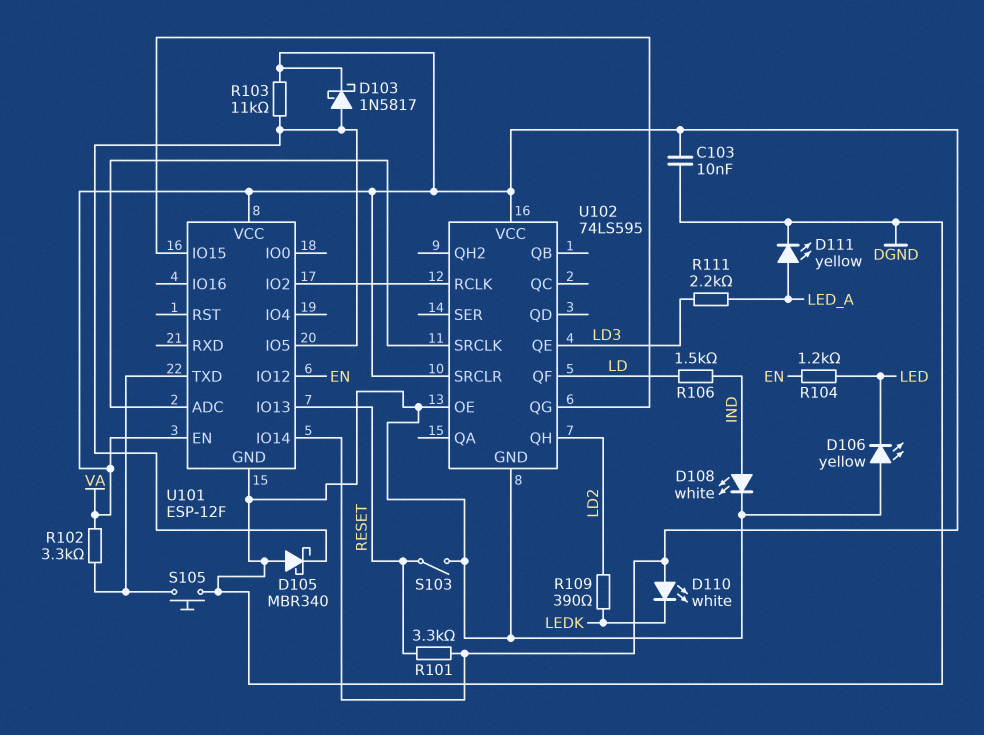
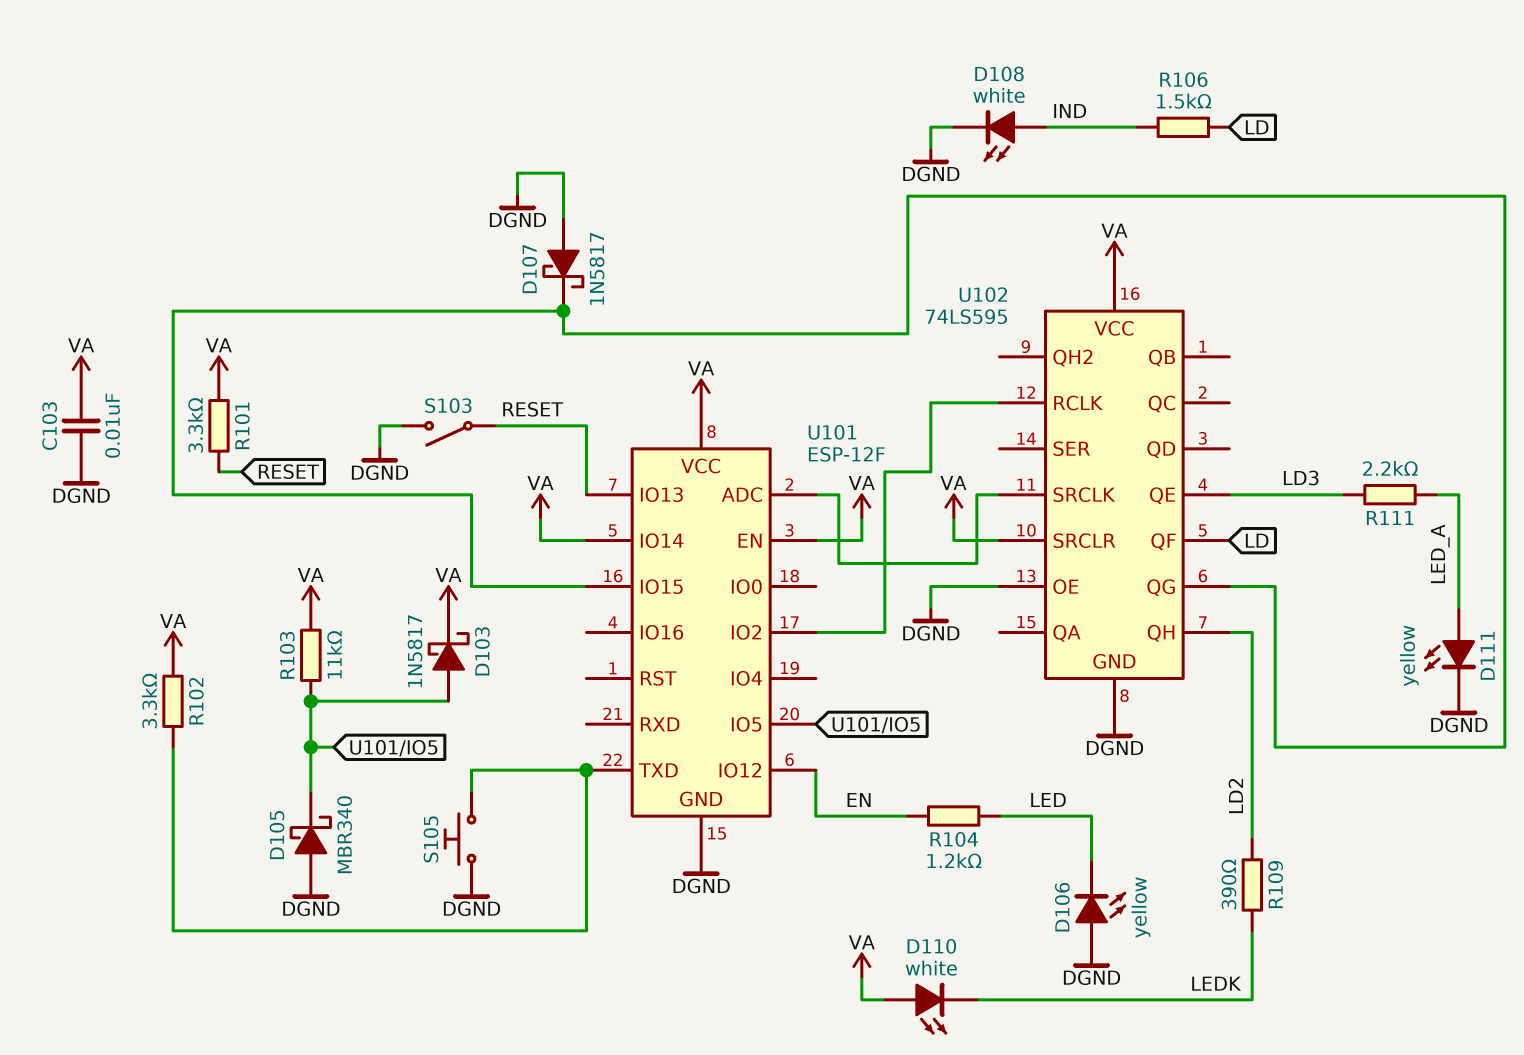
D107: none -> schottky 1N5817 (A DGND, K U101/IO15)

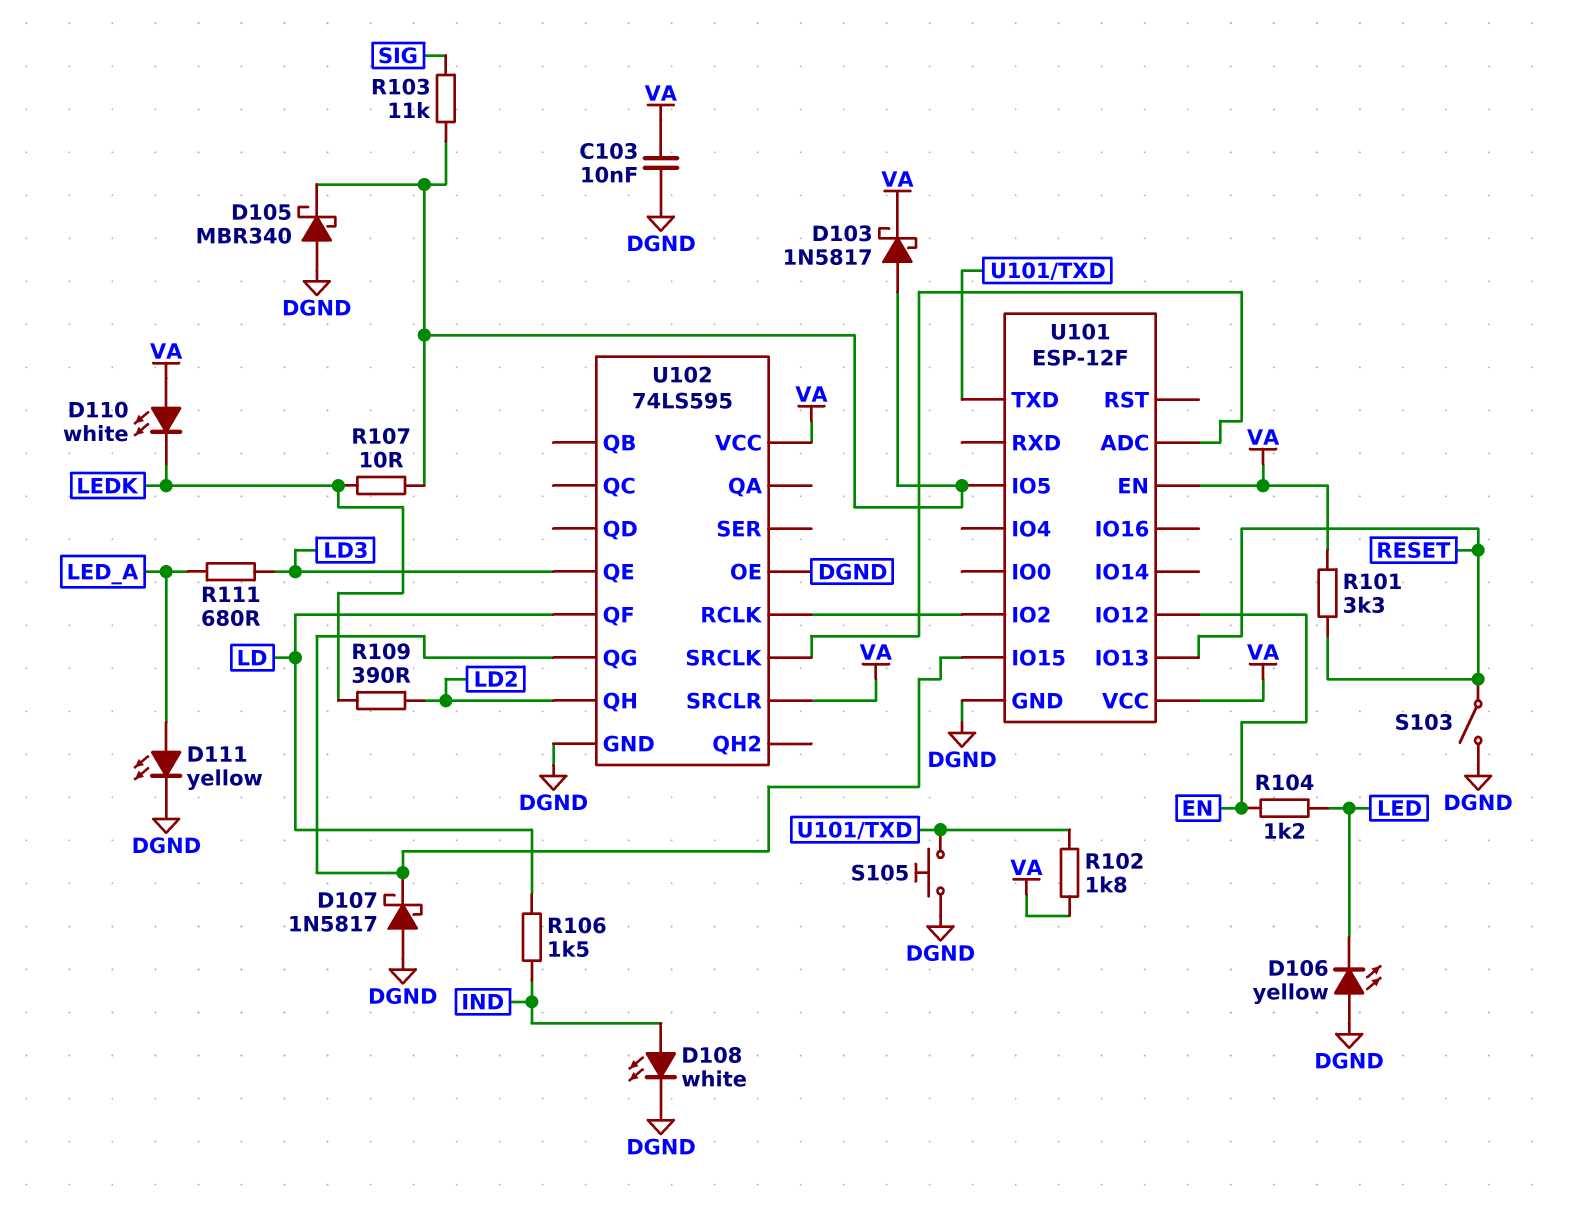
R102: 3.3k (U101/TXD, VA) -> 1.8k (U101/TXD, VA)
R103: 11k (U101/IO5, VA) -> 11k (SIG, U101/IO5)
R107: none -> 10 (LEDK, U101/IO5)
R111: 2.2k (LD3, LED_A) -> 680 (LD3, LED_A)
U101 pin IO14: VA -> none

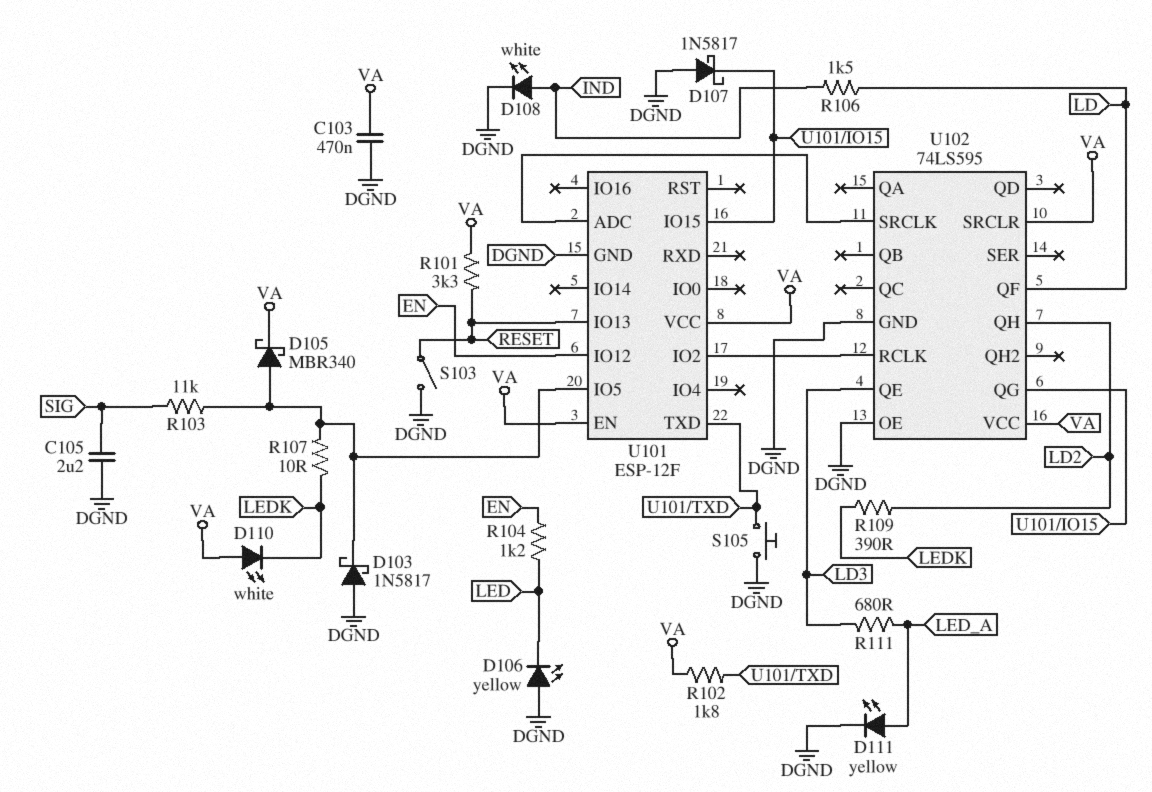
C103: 10nF (DGND, VA) -> 470nF (DGND, VA)
C105: none -> 2.2uF (DGND, SIG)
D103: schottky 1N5817 (A U101/IO5, K VA) -> schottky 1N5817 (A DGND, K U101/IO5)
D105: schottky MBR340 (A DGND, K U101/IO5) -> schottky MBR340 (A U101/IO5, K VA)

